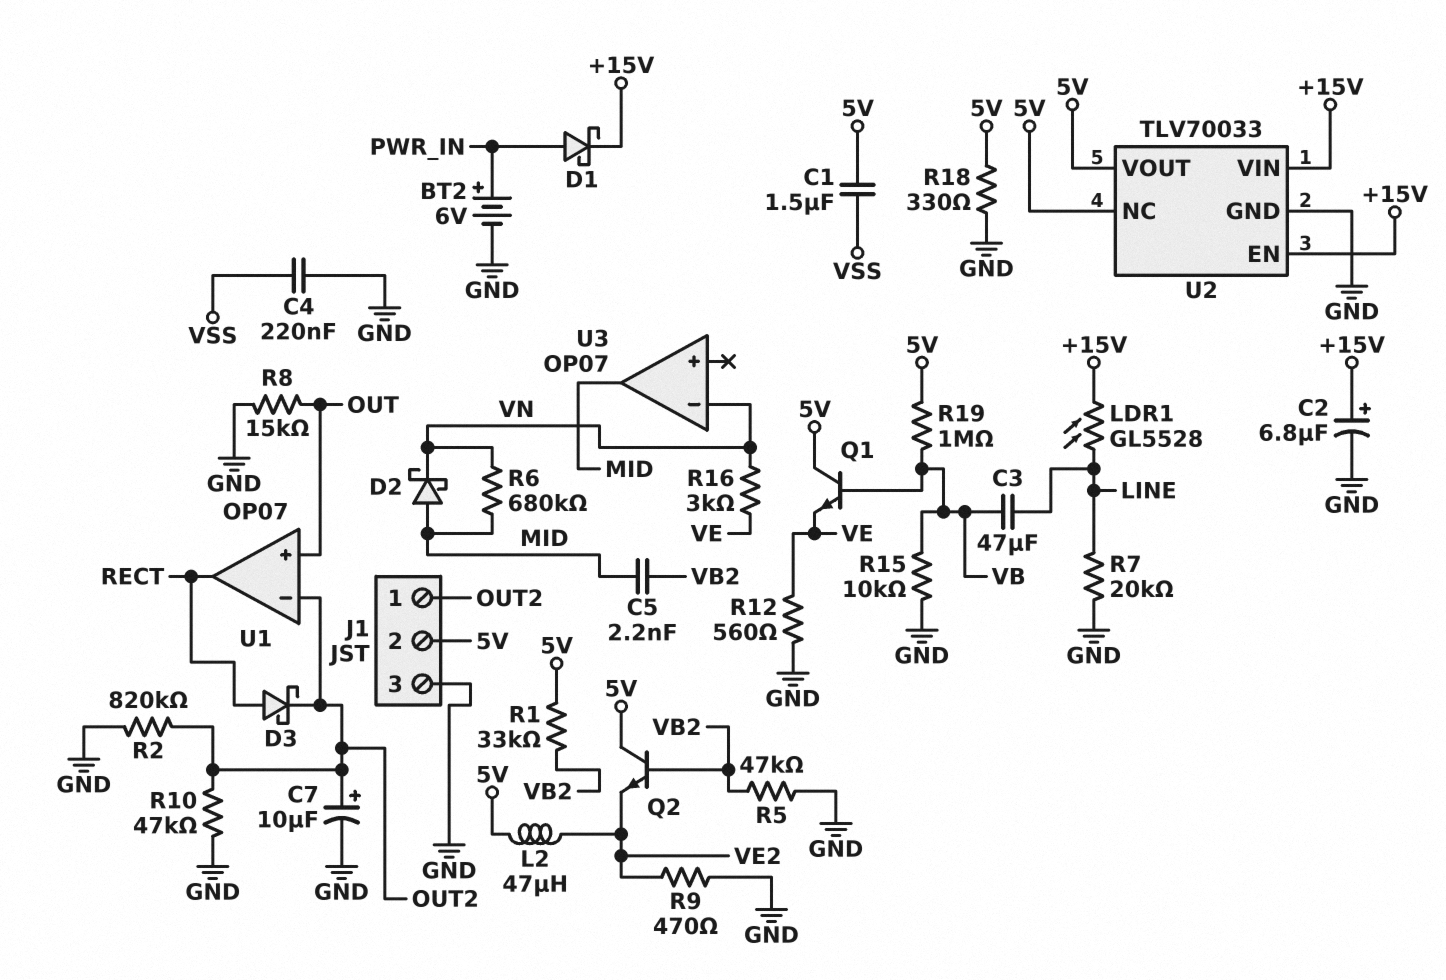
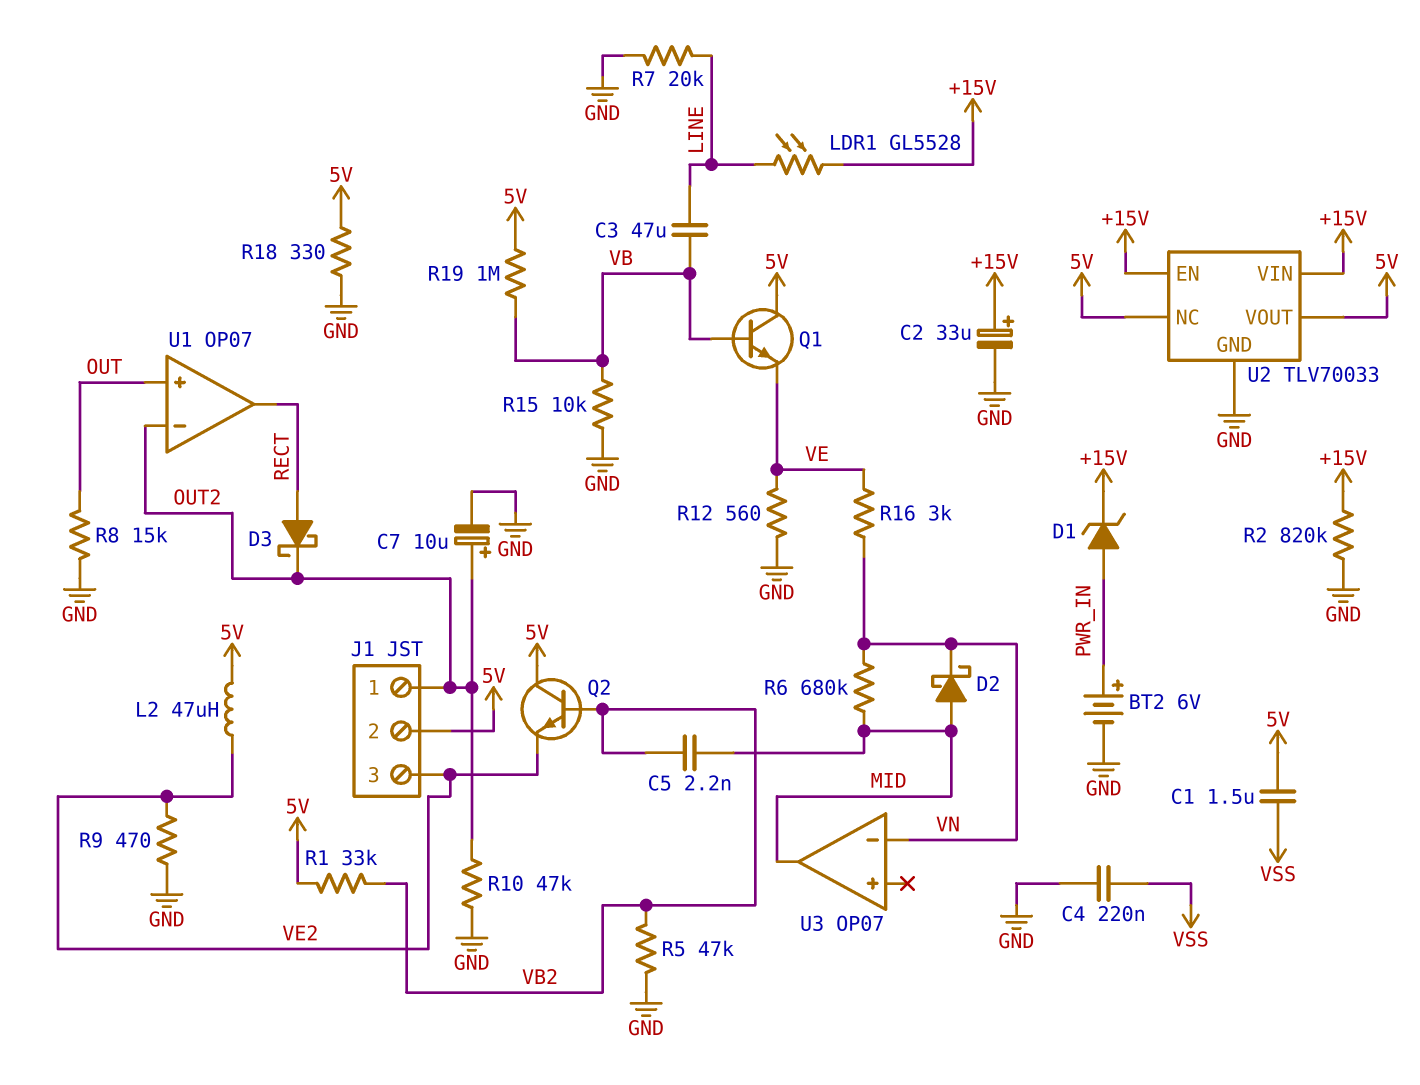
C2: 6.8uF (plus +15V, minus GND) -> 33uF (plus +15V, minus GND)
D1: schottky (A PWR_IN, K +15V) -> zener (A PWR_IN, K +15V)
J1 pin 3: GND -> VE2
R2: 820k (GND, OUT2) -> 820k (+15V, GND)

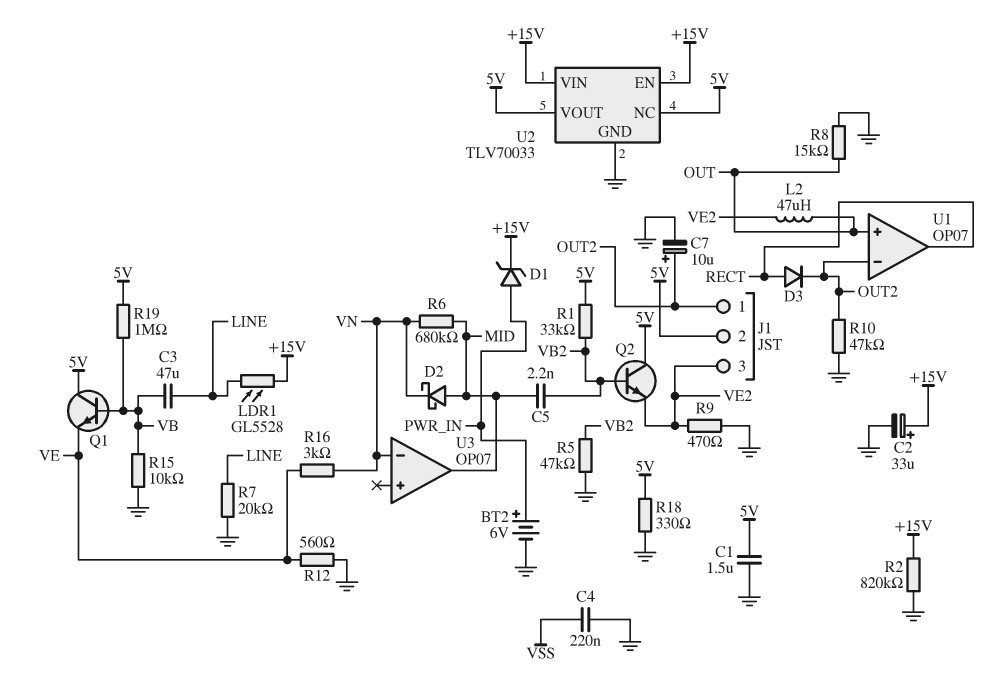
C1: 1.5uF (5V, VSS) -> 1.5uF (5V, GND)
D3: schottky (A RECT, K OUT2) -> diode (A RECT, K OUT2)
L2: 47uH (5V, VE2) -> 47uH (OUT, VE2)

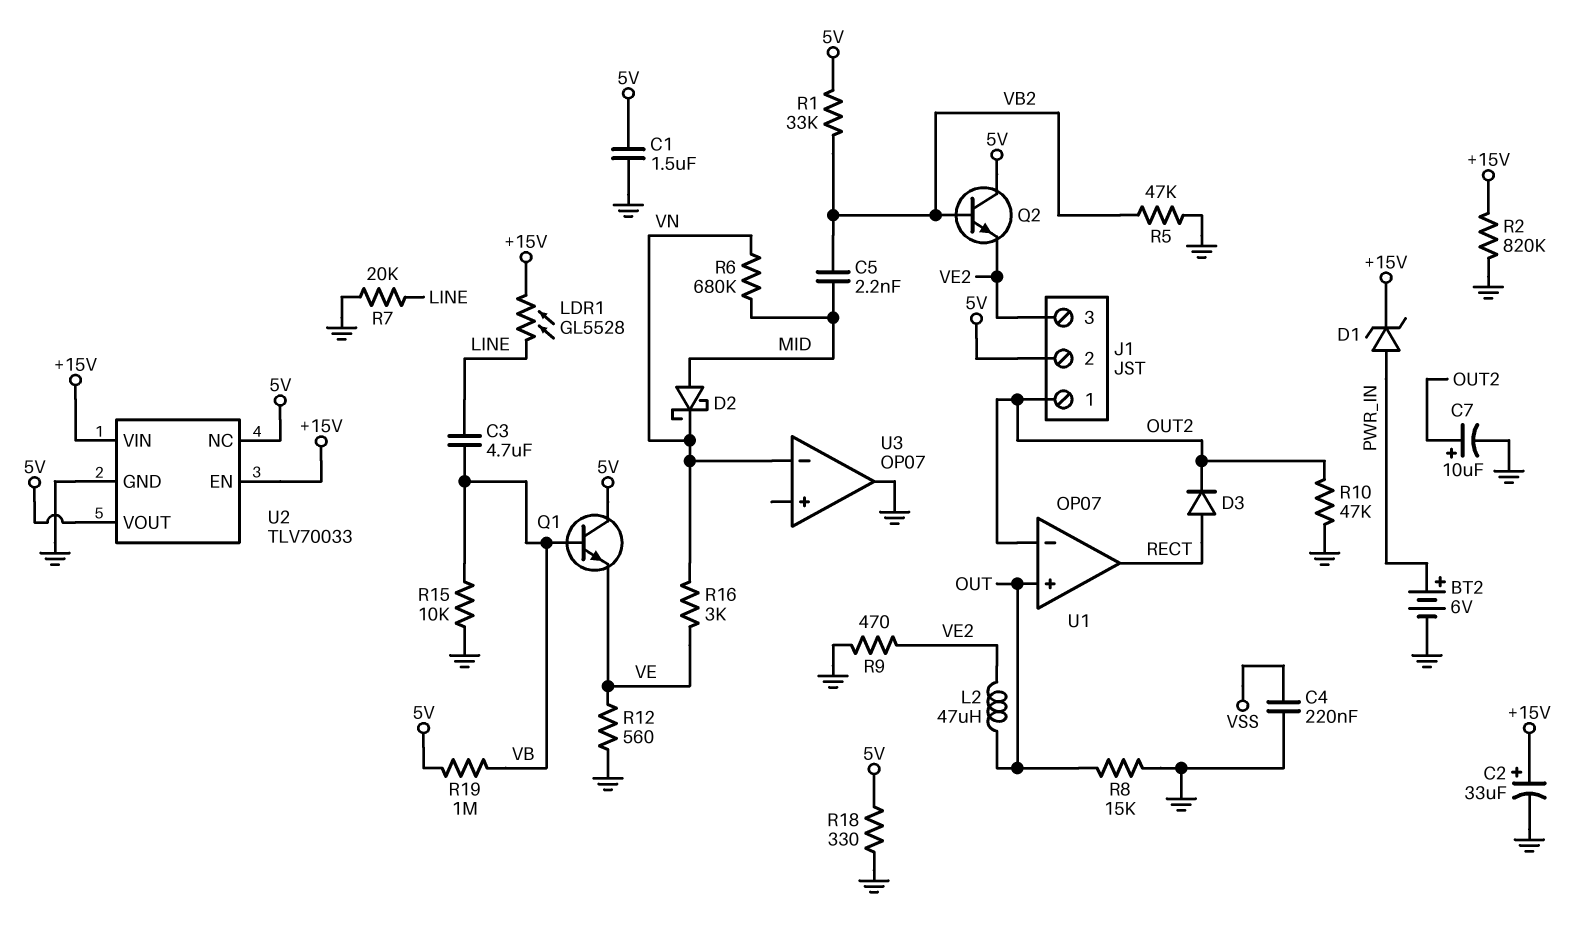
C3: 47uF (LINE, VB) -> 4.7uF (LINE, VB)
U3 pin out: MID -> GND

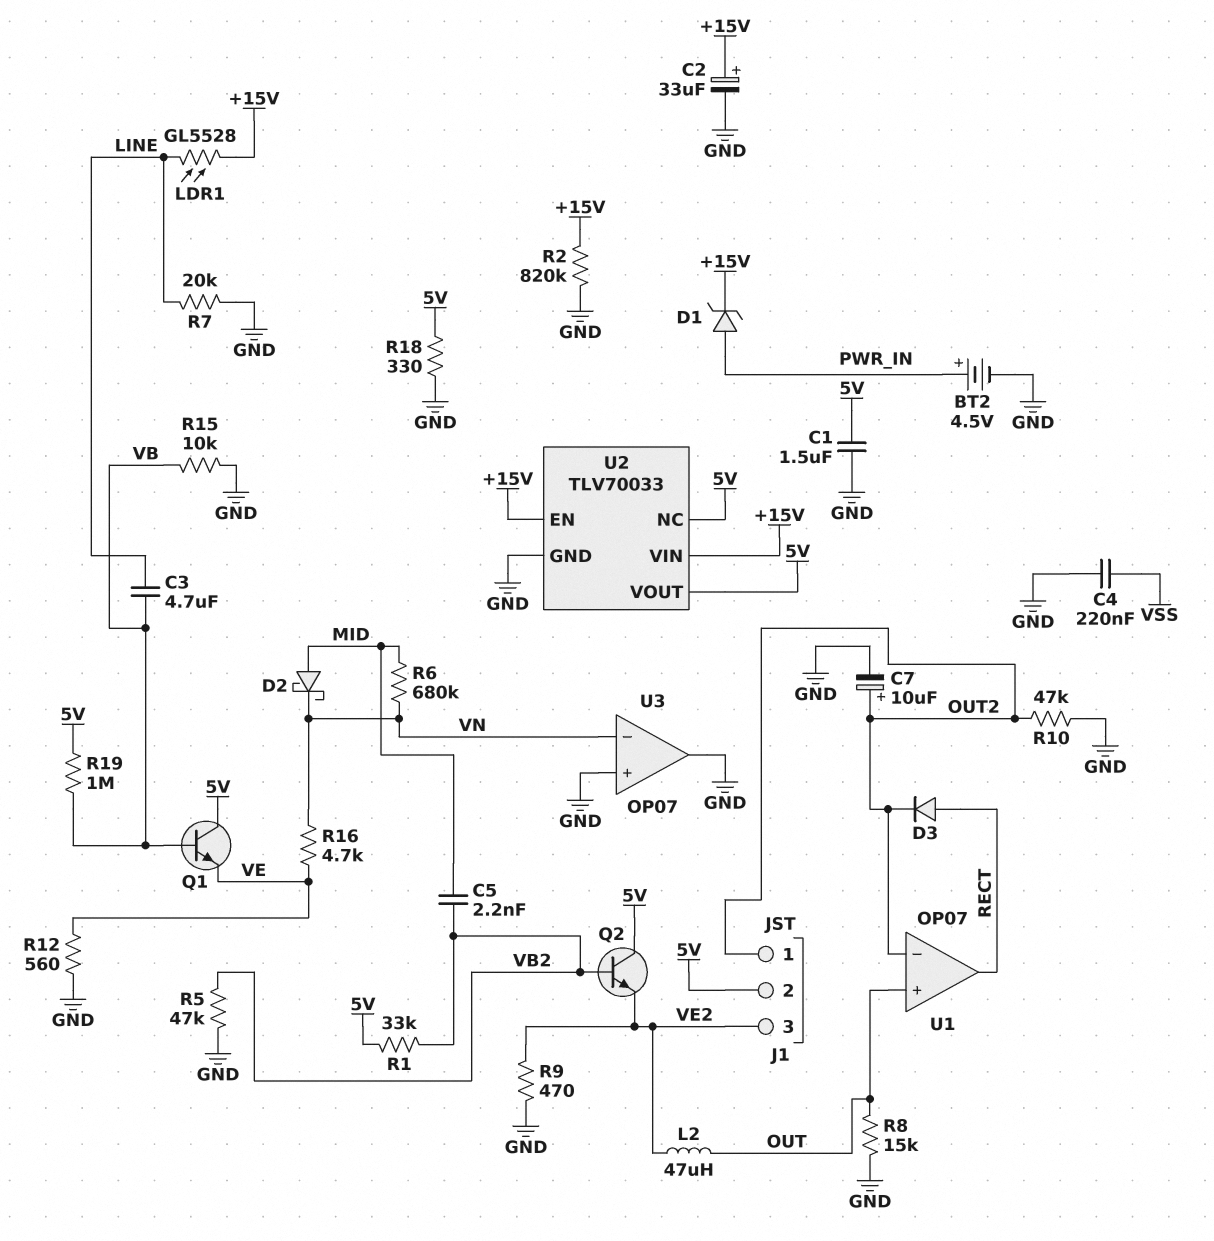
BT2: 6V (plus PWR_IN, minus GND) -> 4.5V (plus PWR_IN, minus GND)
R16: 3k (VE, VN) -> 4.7k (VE, VN)
U3 pin in+: none -> GND

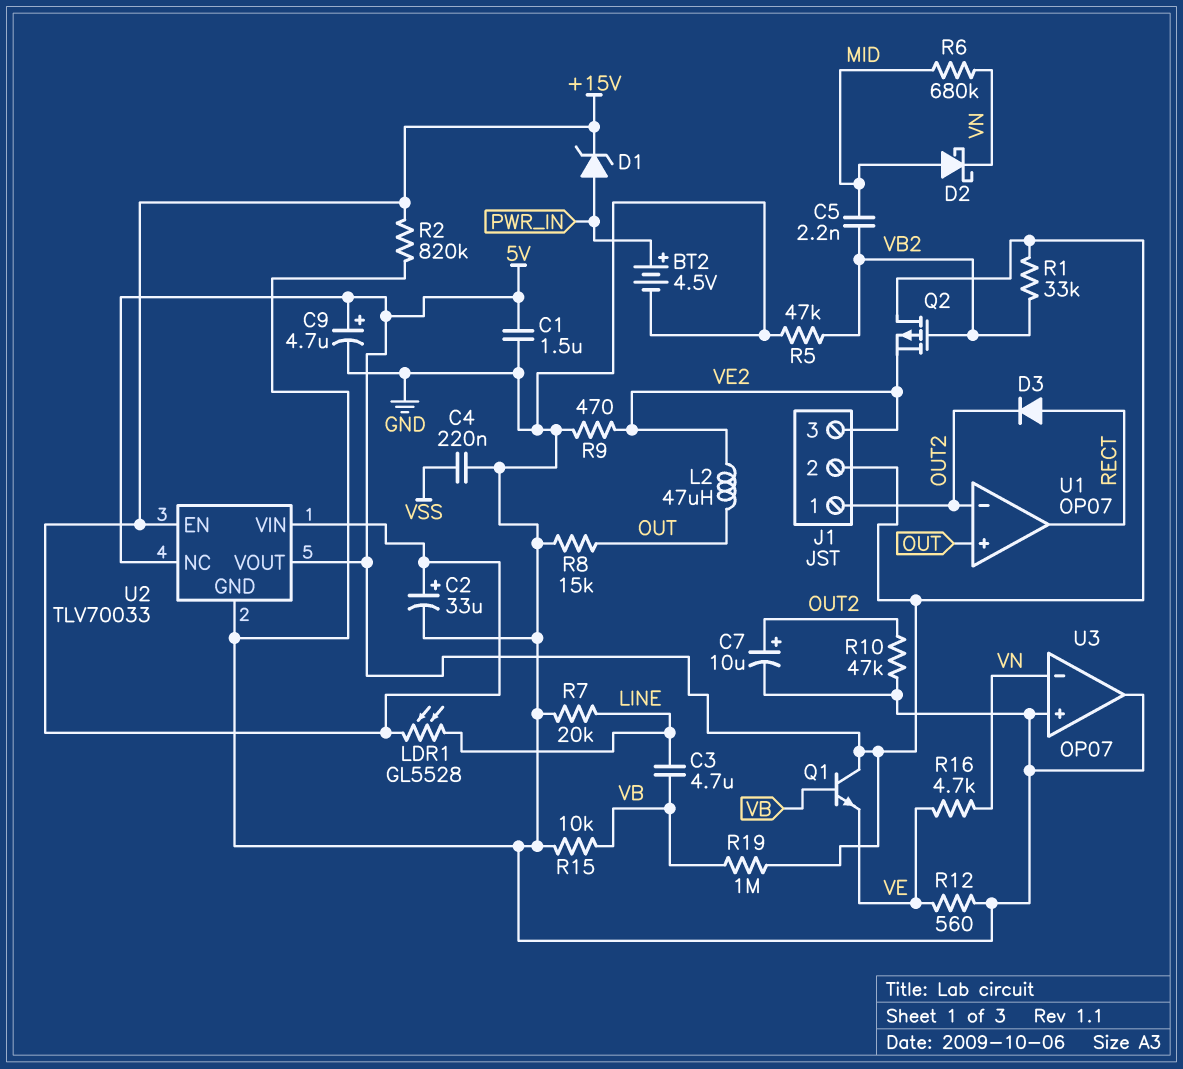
C9: none -> 4.7uF (plus 5V, minus GND)
Q2: NPN (B VB2, C 5V, E VE2) -> PMOS (G VB2, D 5V, S VE2)
R18: 330 (5V, GND) -> none

